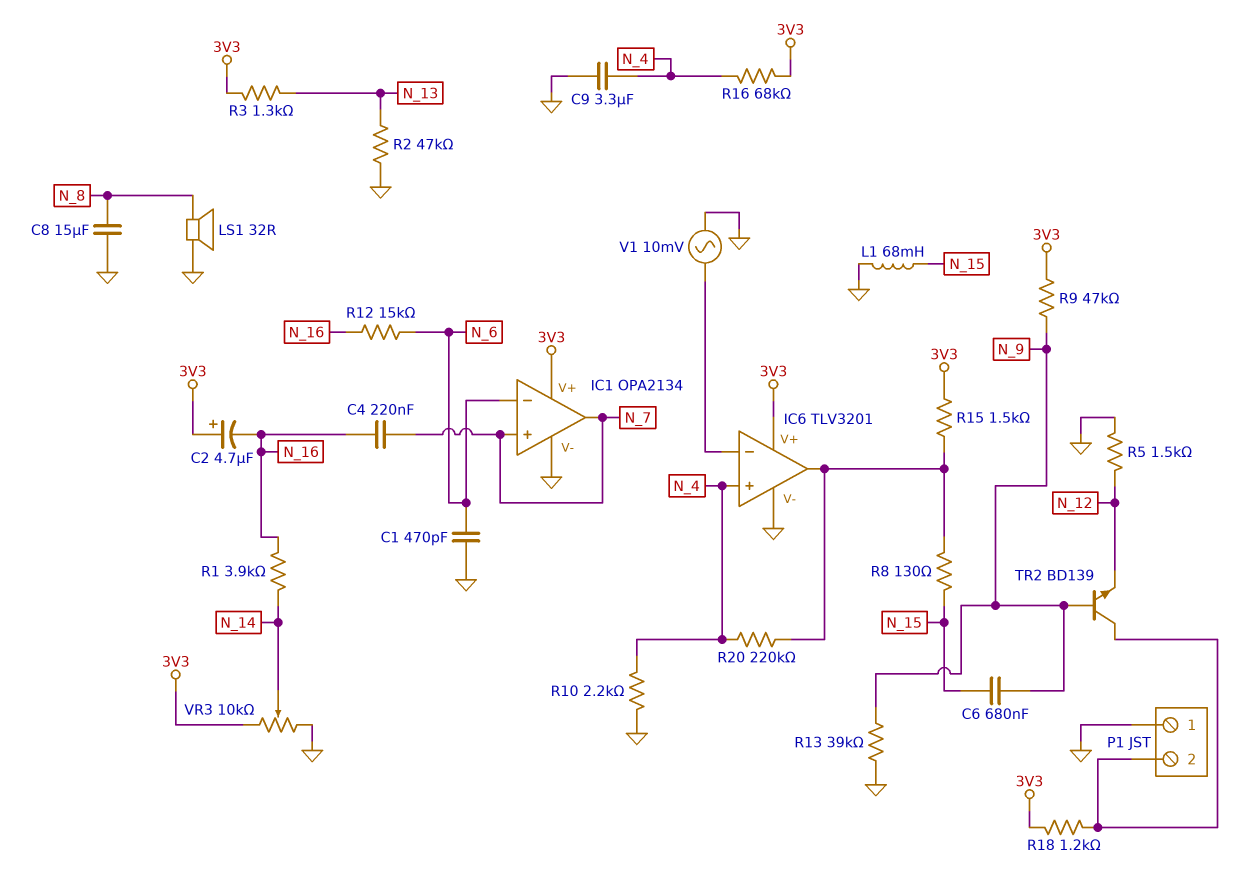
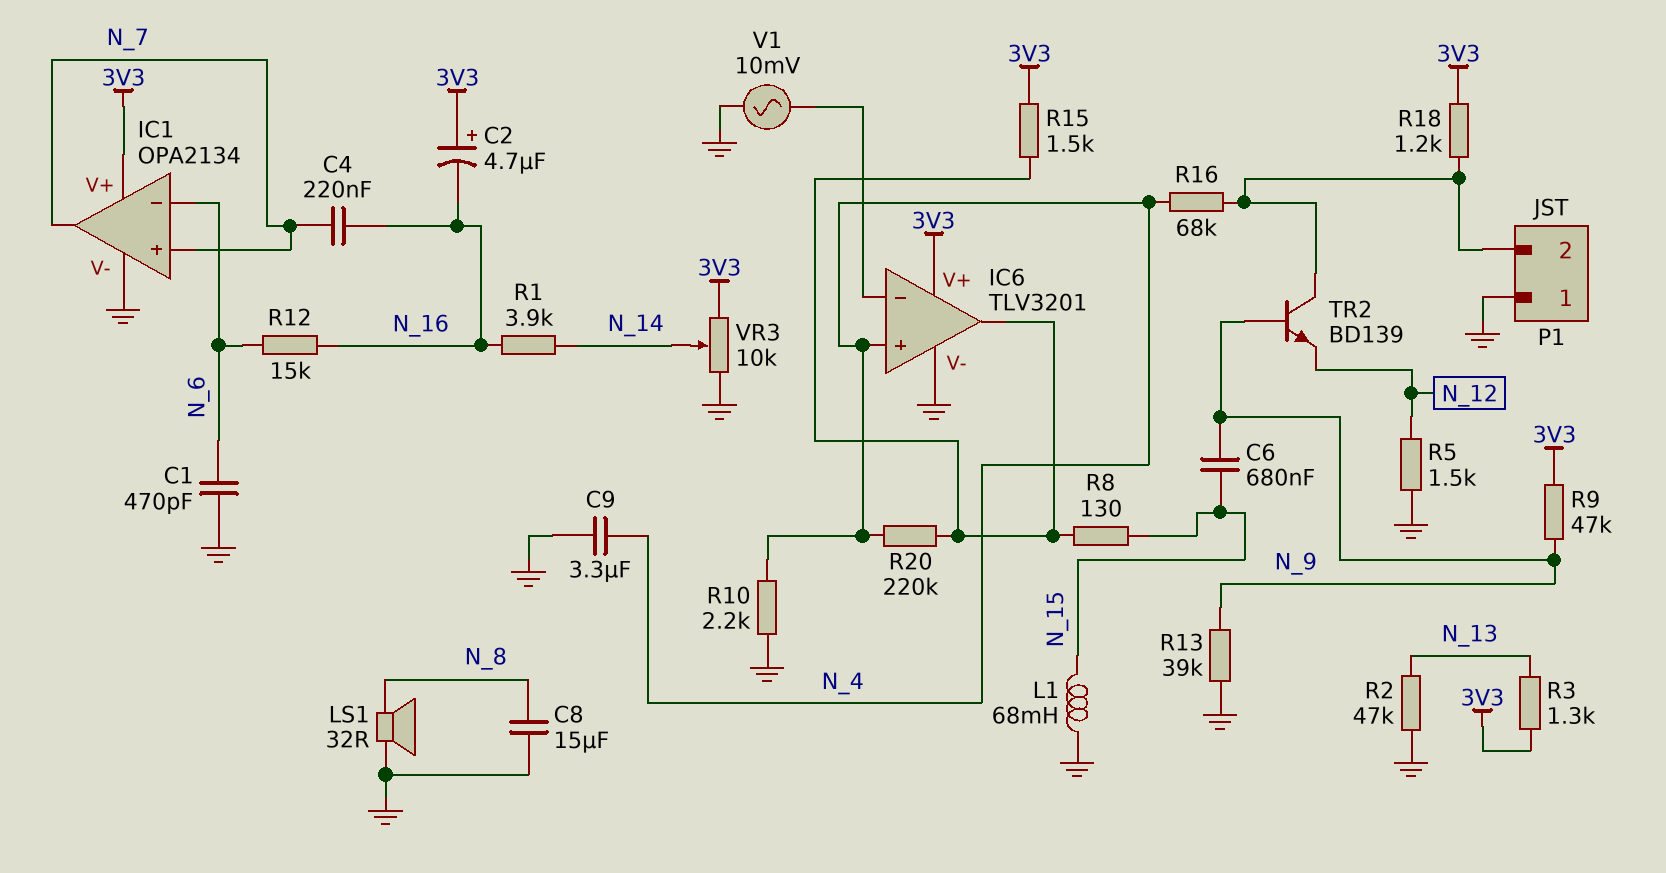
R16: 68k (3V3, N_4) -> 68k (N_4, P1/2)

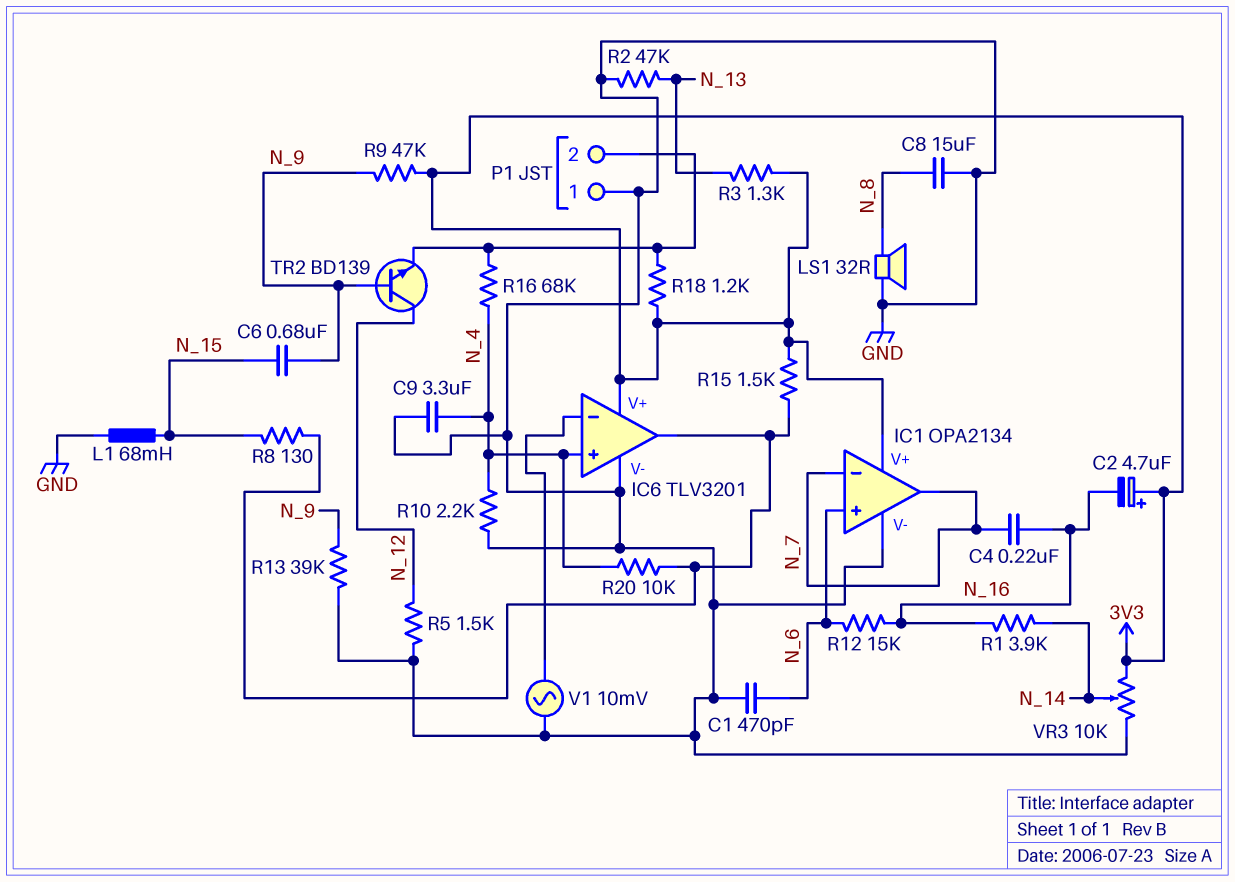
IC1 pin in+: N_7 -> N_6
IC1 pin in-: N_6 -> N_7
R20: 220k (IC6/out, N_4) -> 10k (IC6/out, N_4)
TR2: NPN BD139 (B N_9, C P1/2, E N_12) -> NPN BD139 (B N_9, C N_12, E P1/2)

